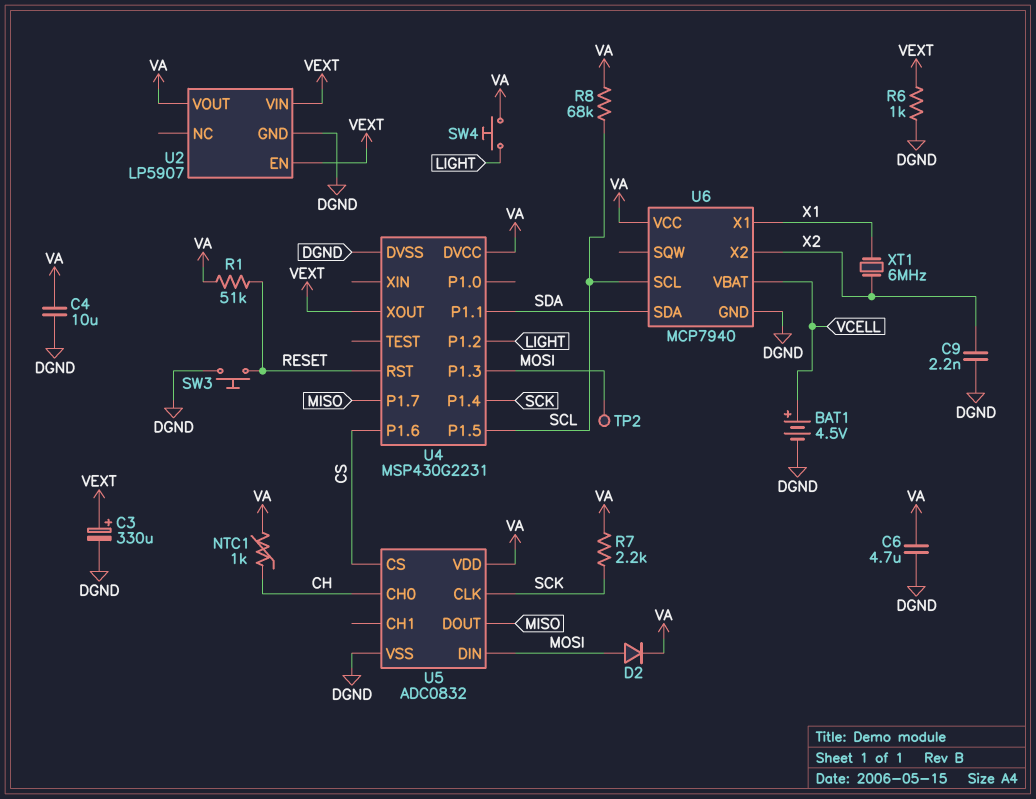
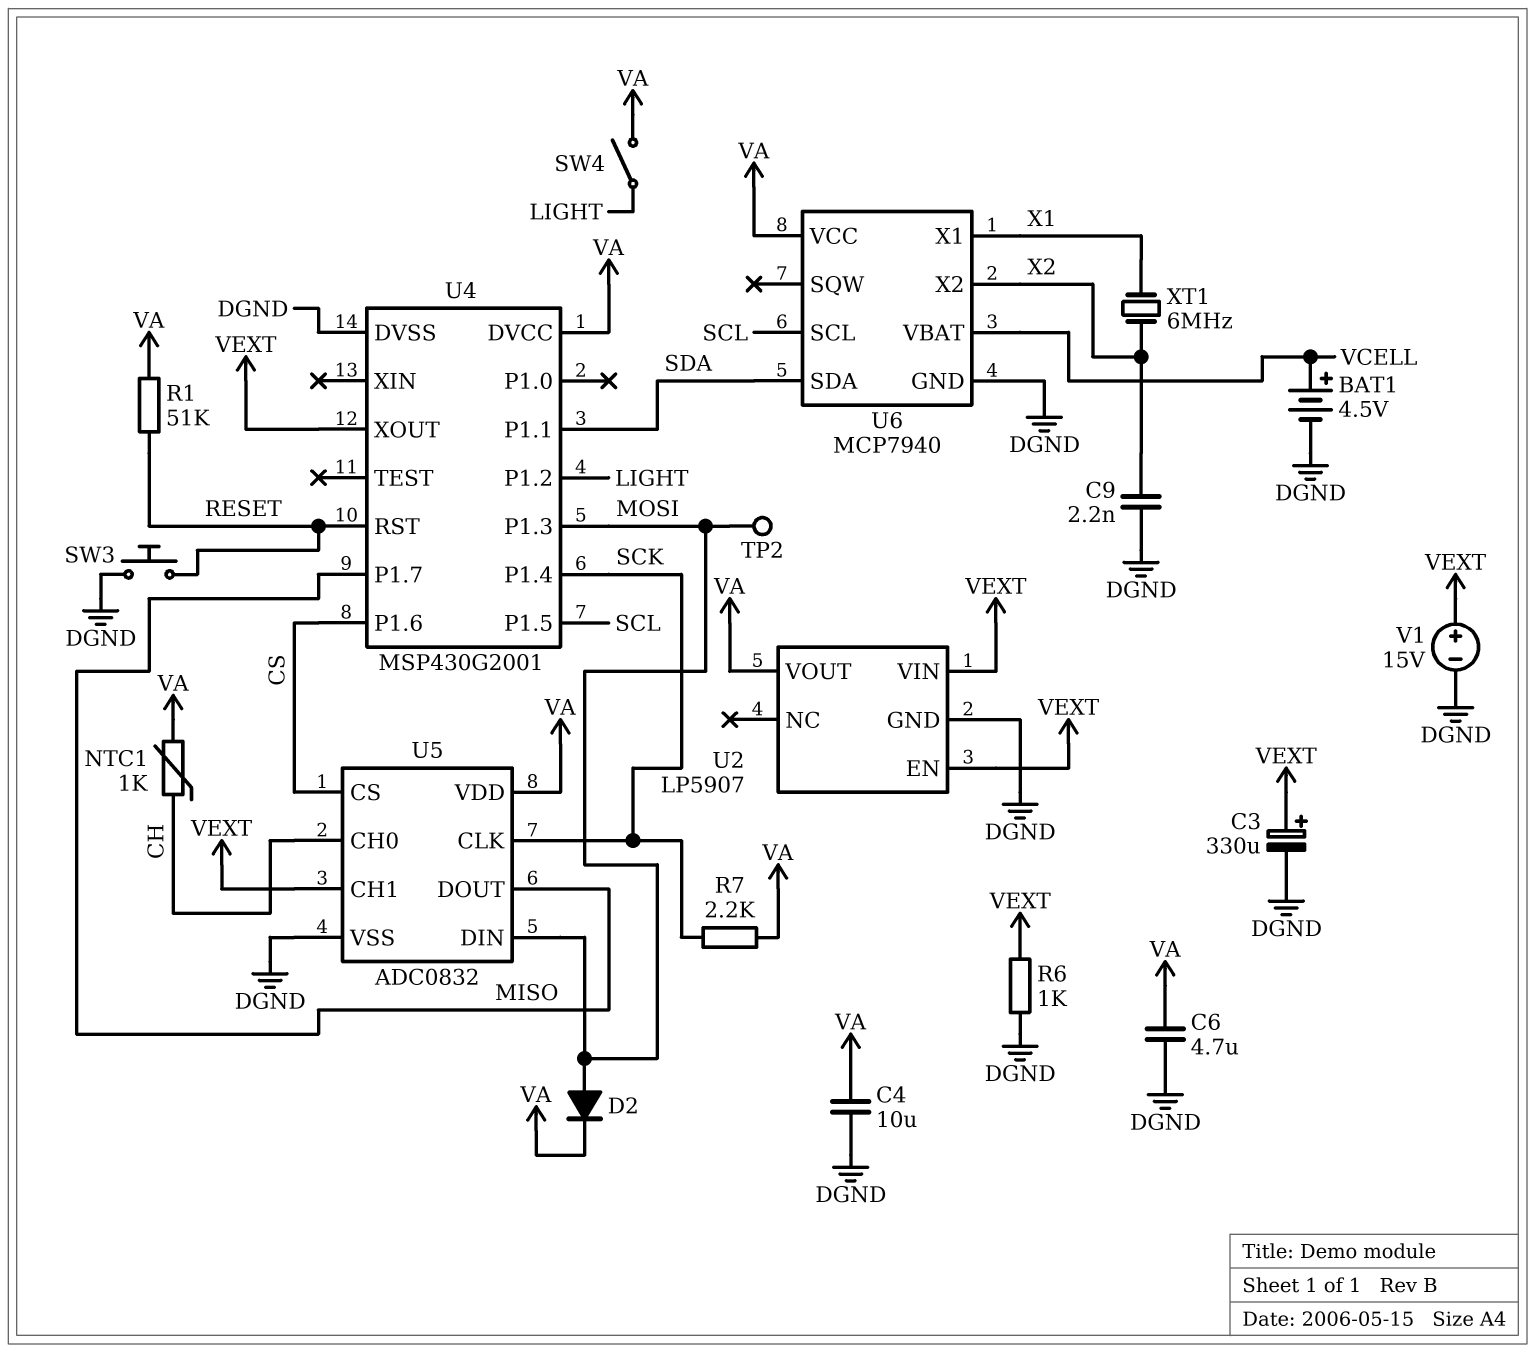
R8: 68k (SCL, VA) -> none
SW4: button (LIGHT, VA) -> switch (LIGHT, VA)
U4: MSP430G2231 -> MSP430G2001
U5 pin CH1: none -> VEXT
V1: none -> 15V (plus VEXT, minus DGND)

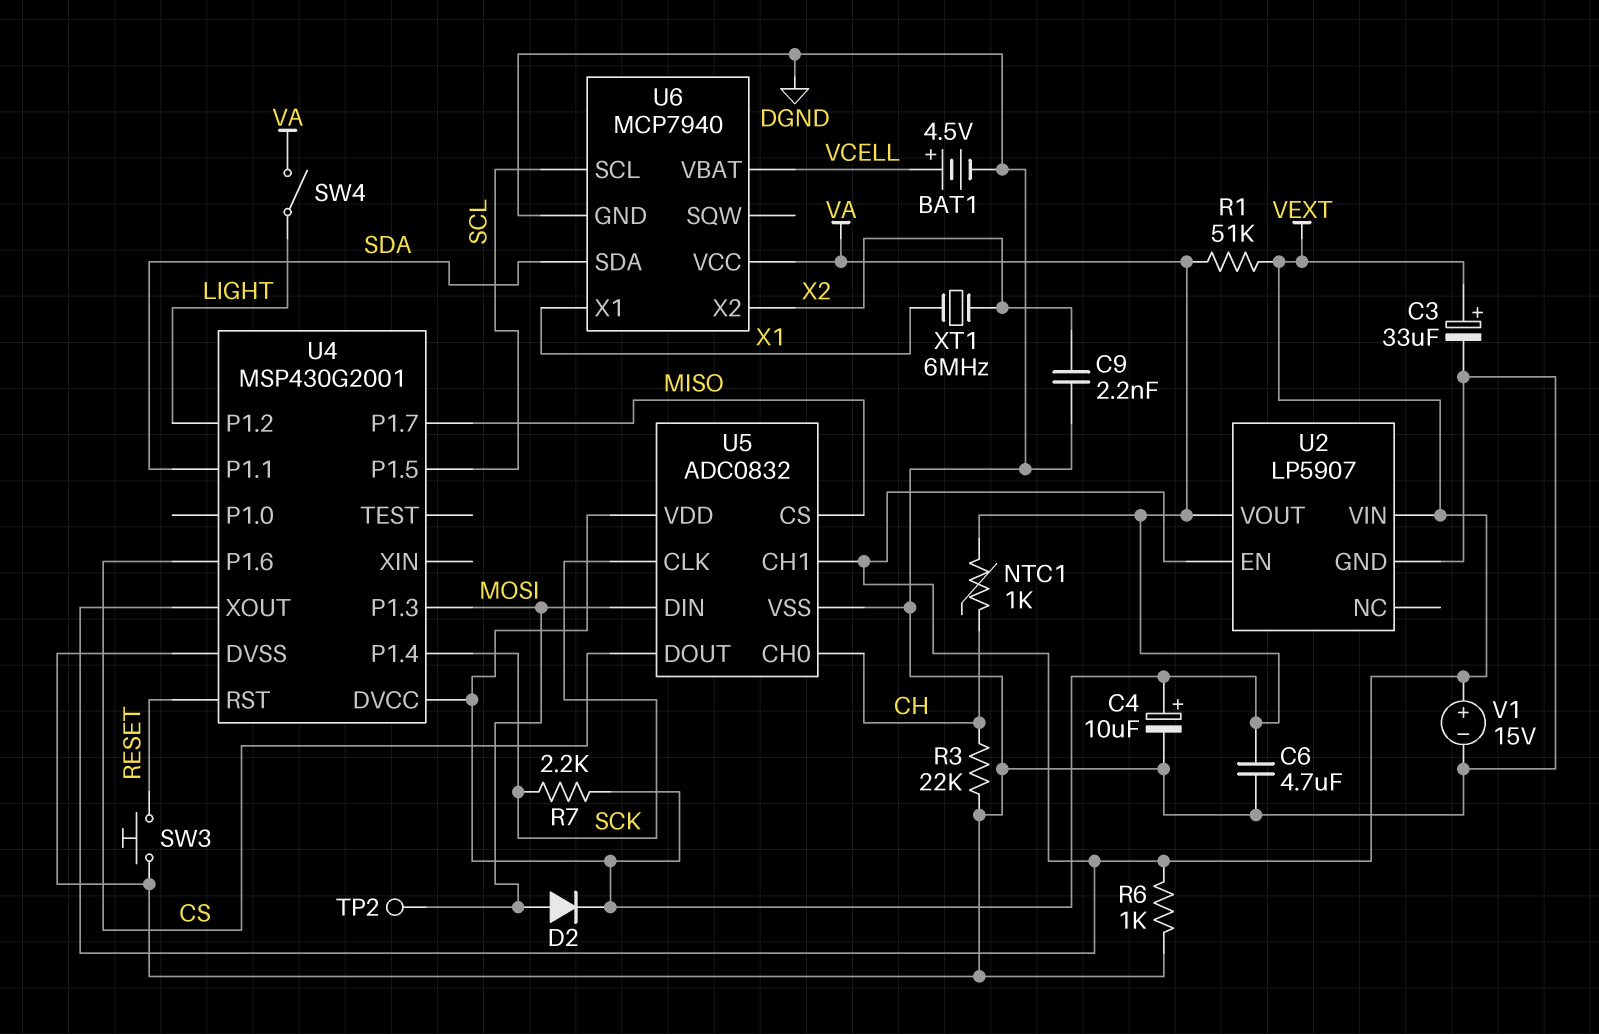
C3: 330uF (plus VEXT, minus DGND) -> 33uF (plus VEXT, minus DGND)
C4: 10uF (DGND, VA) -> 10uF (plus VA, minus DGND)
R1: 51k (RESET, VA) -> 51k (VA, VEXT)
R3: none -> 22k (CH, DGND)
U5 pin CS: CS -> MISO
U5 pin DOUT: MISO -> CS

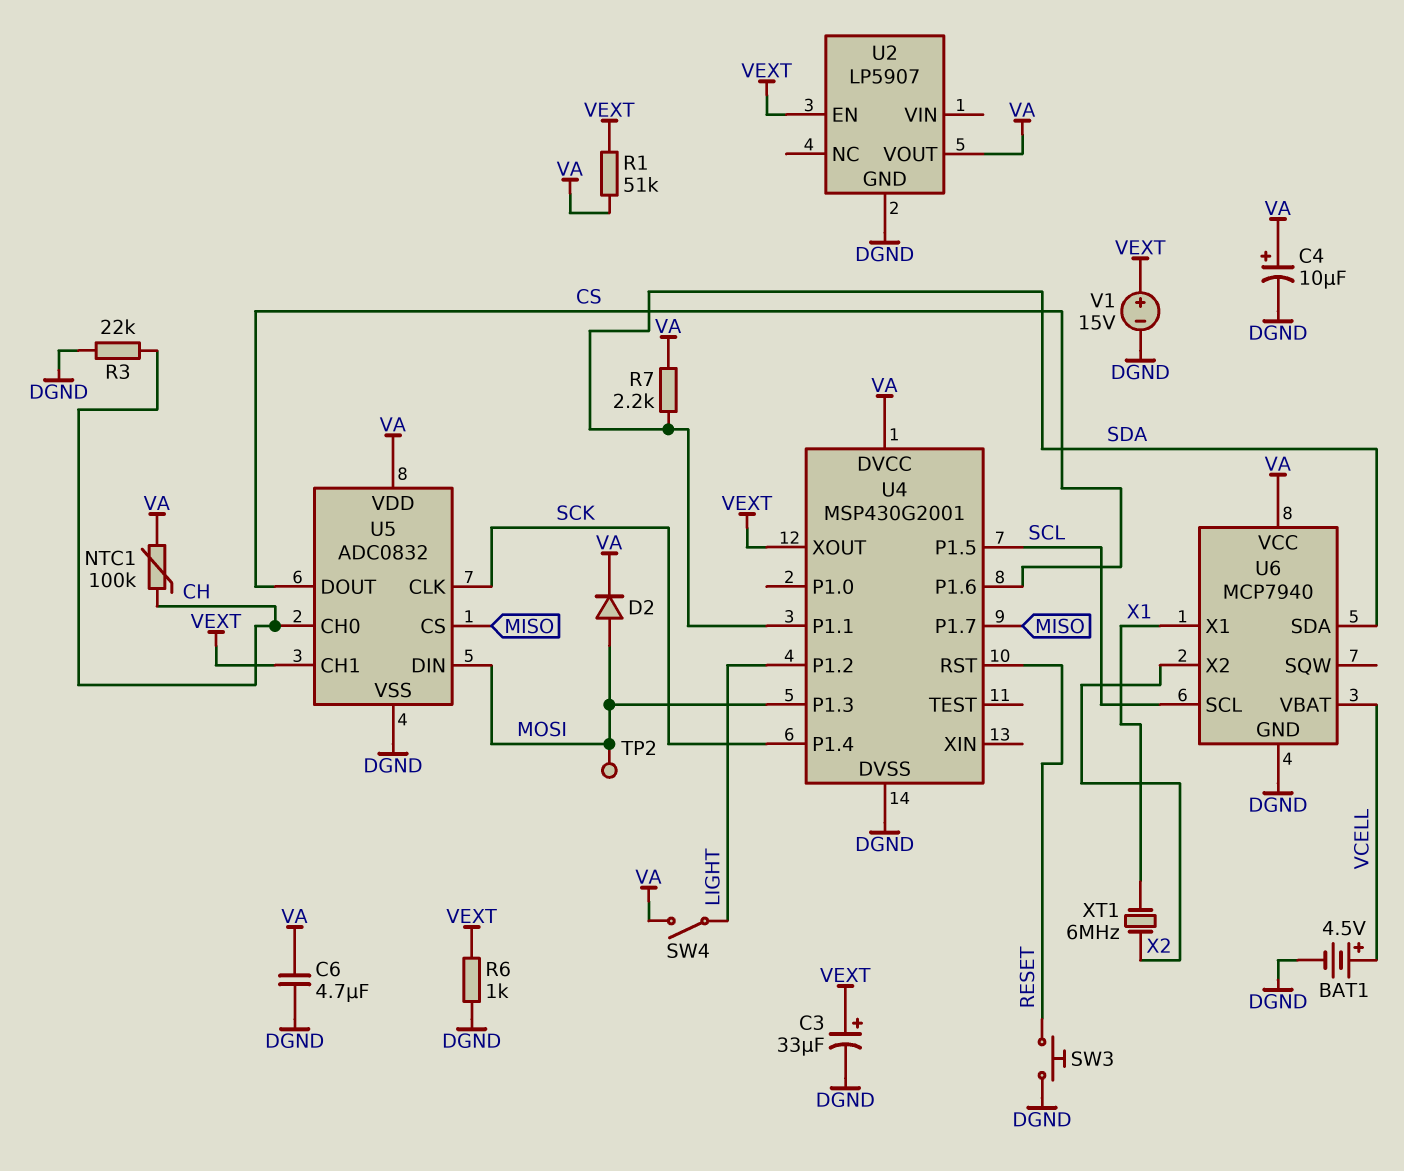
C9: 2.2nF (DGND, X2) -> none
NTC1: 1k (CH, VA) -> 100k (CH, VA)
R7: 2.2k (SCK, VA) -> 2.2k (SDA, VA)
U2 pin VIN: VEXT -> none

